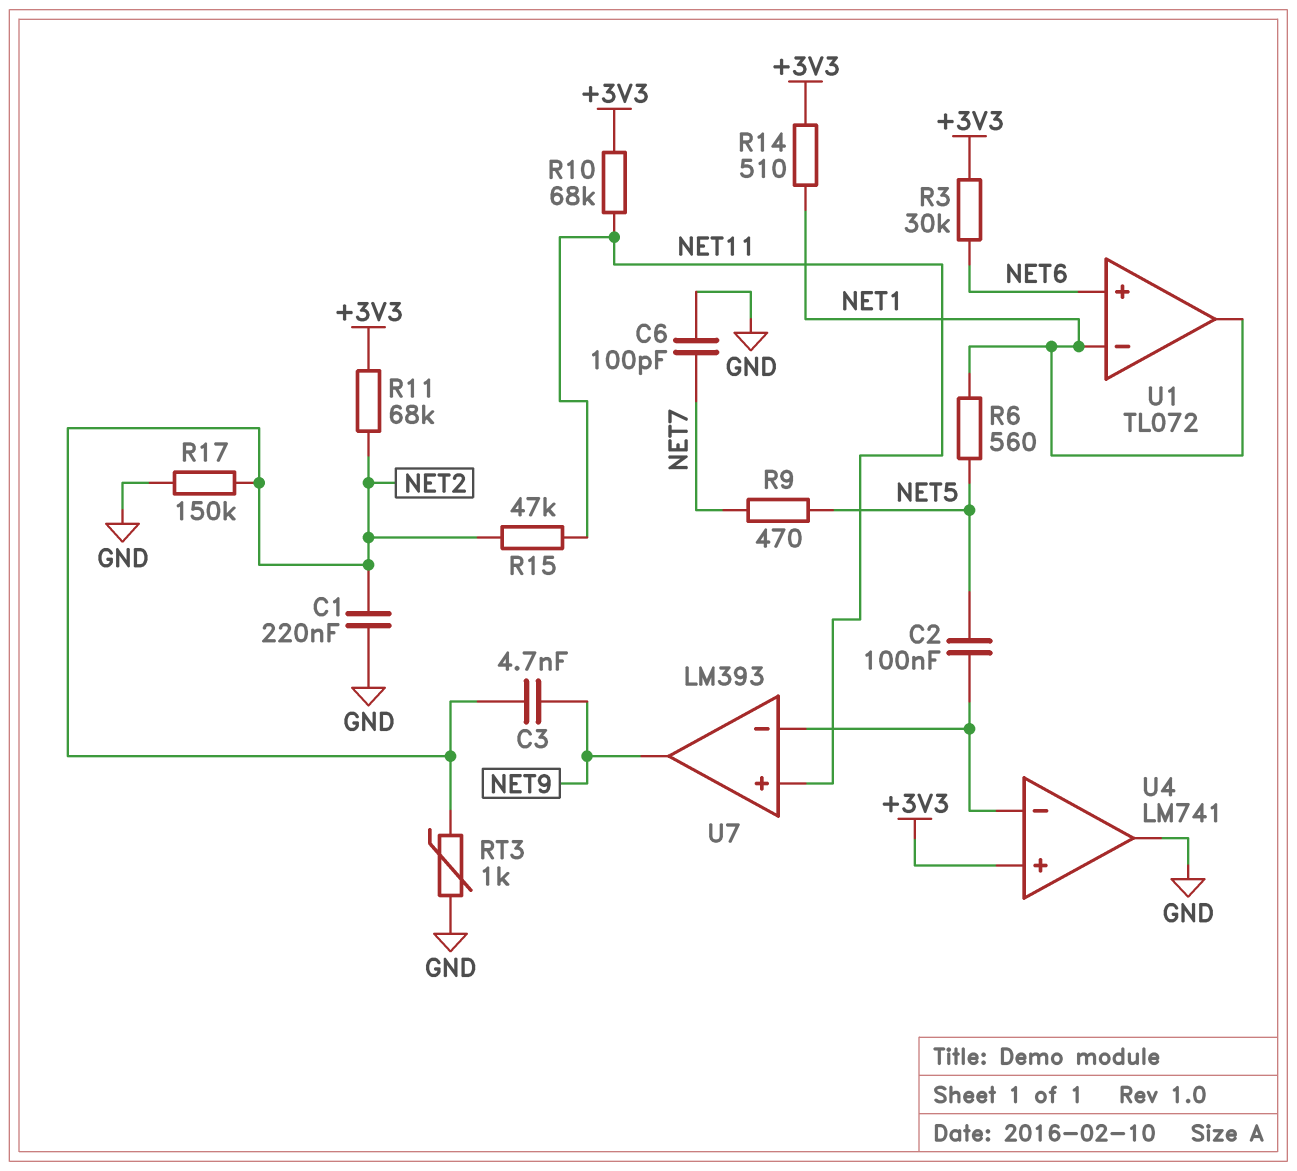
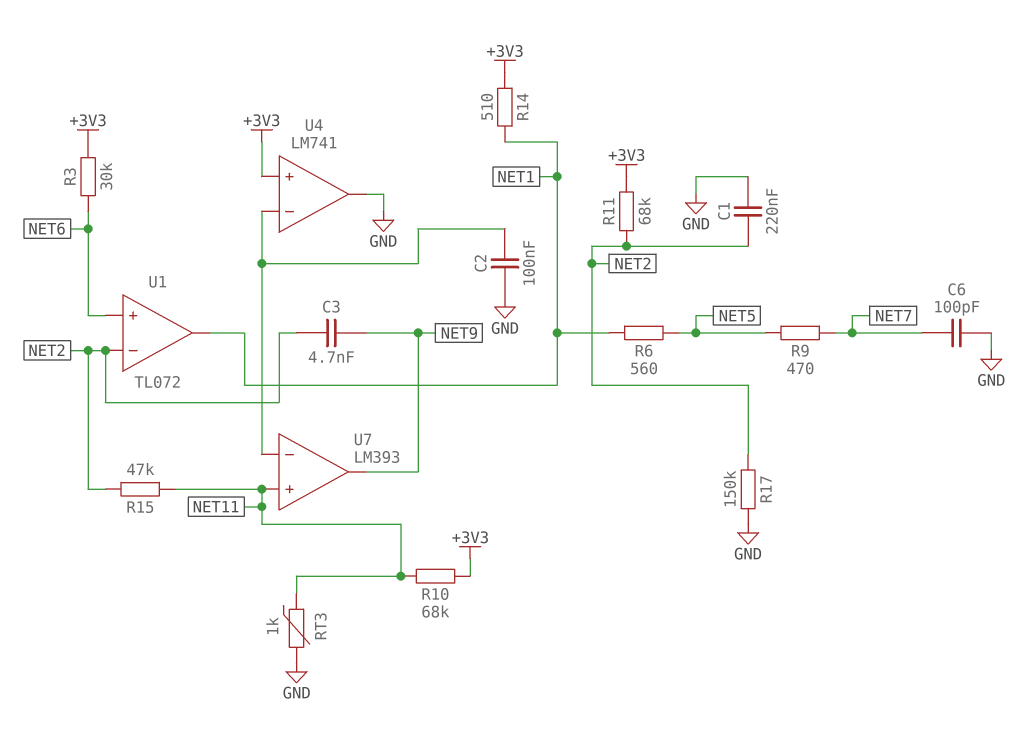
C2: 100nF (NET5, U4/in-) -> 100nF (GND, U4/in-)
RT3: 1k (GND, NET2) -> 1k (GND, NET11)
U1 pin in-: NET1 -> NET2

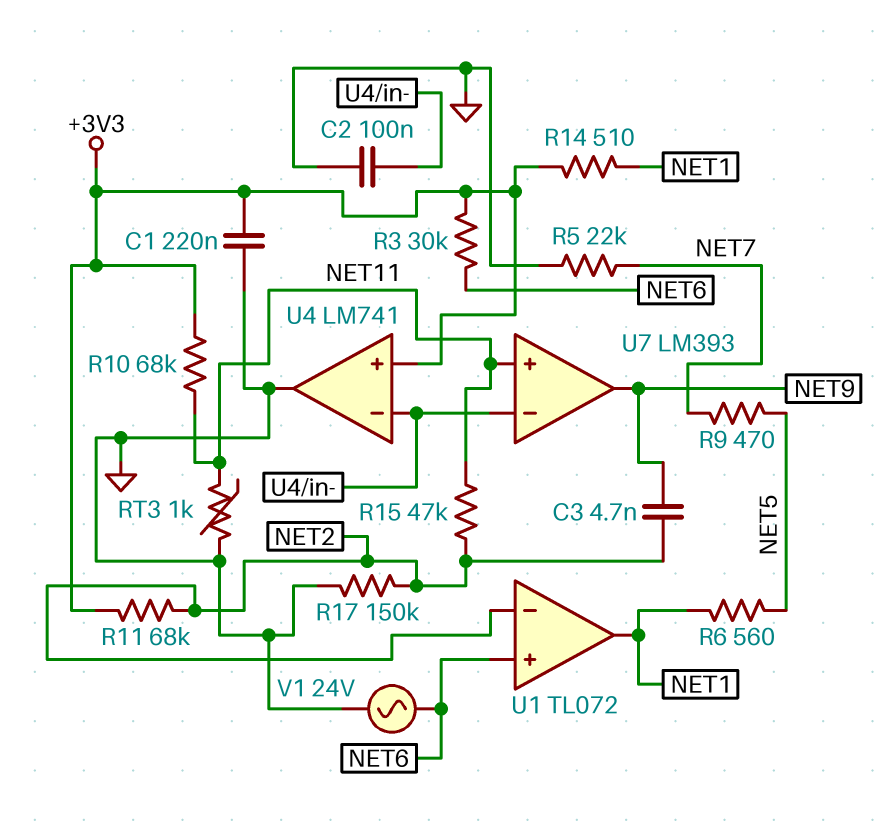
C1: 220nF (GND, NET2) -> 220nF (+3V3, GND)
C6: 100pF (GND, NET7) -> none
R5: none -> 22k (GND, NET7)
V1: none -> AC 24V (GND, NET6)

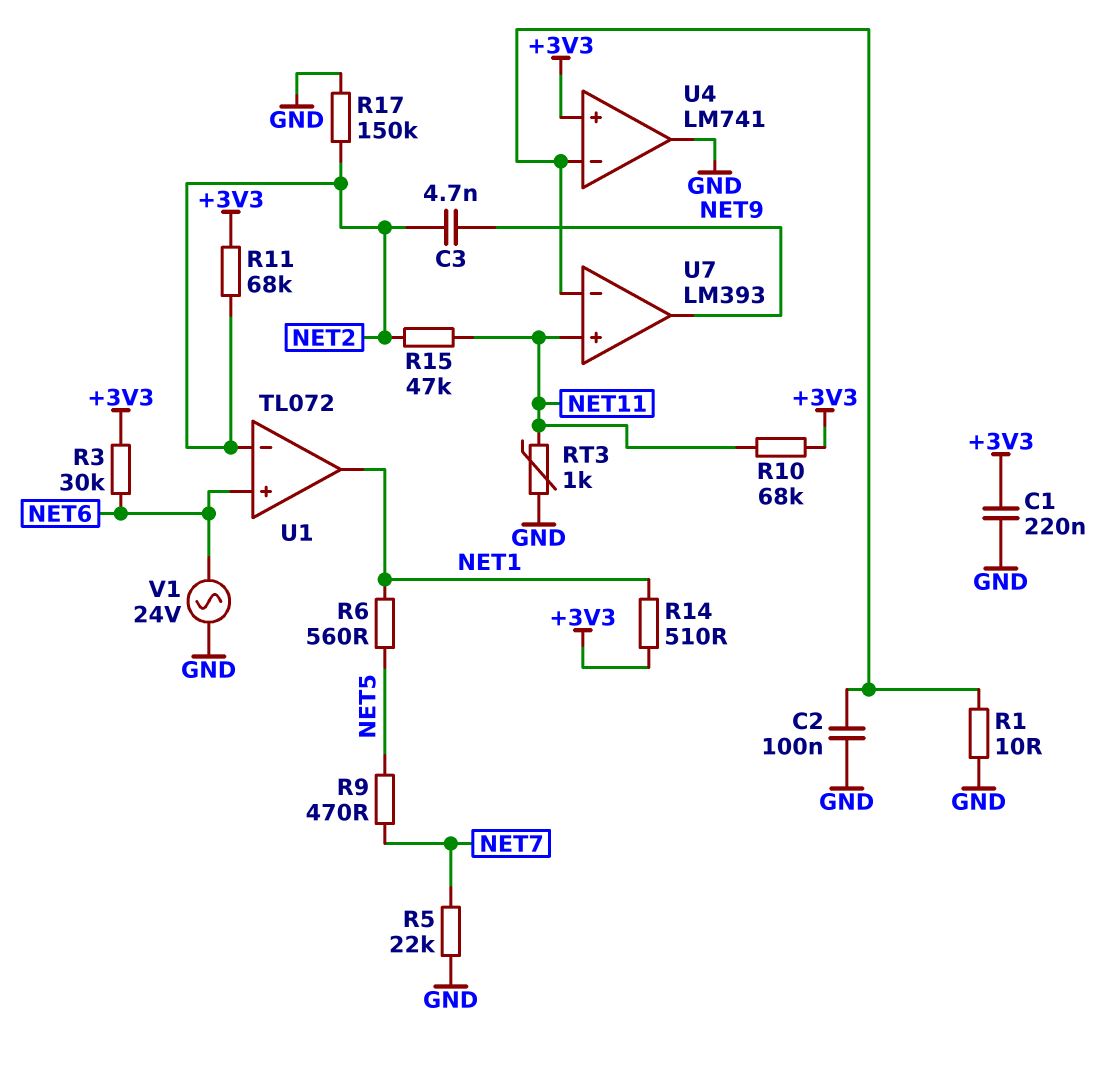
R1: none -> 10 (GND, U4/in-)

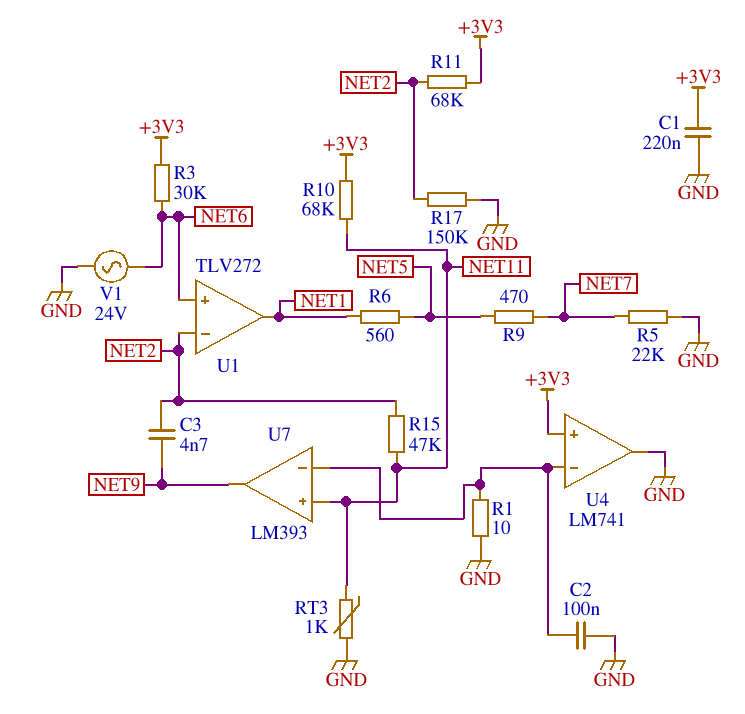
R14: 510 (+3V3, NET1) -> none
U1: TL072 -> TLV272

